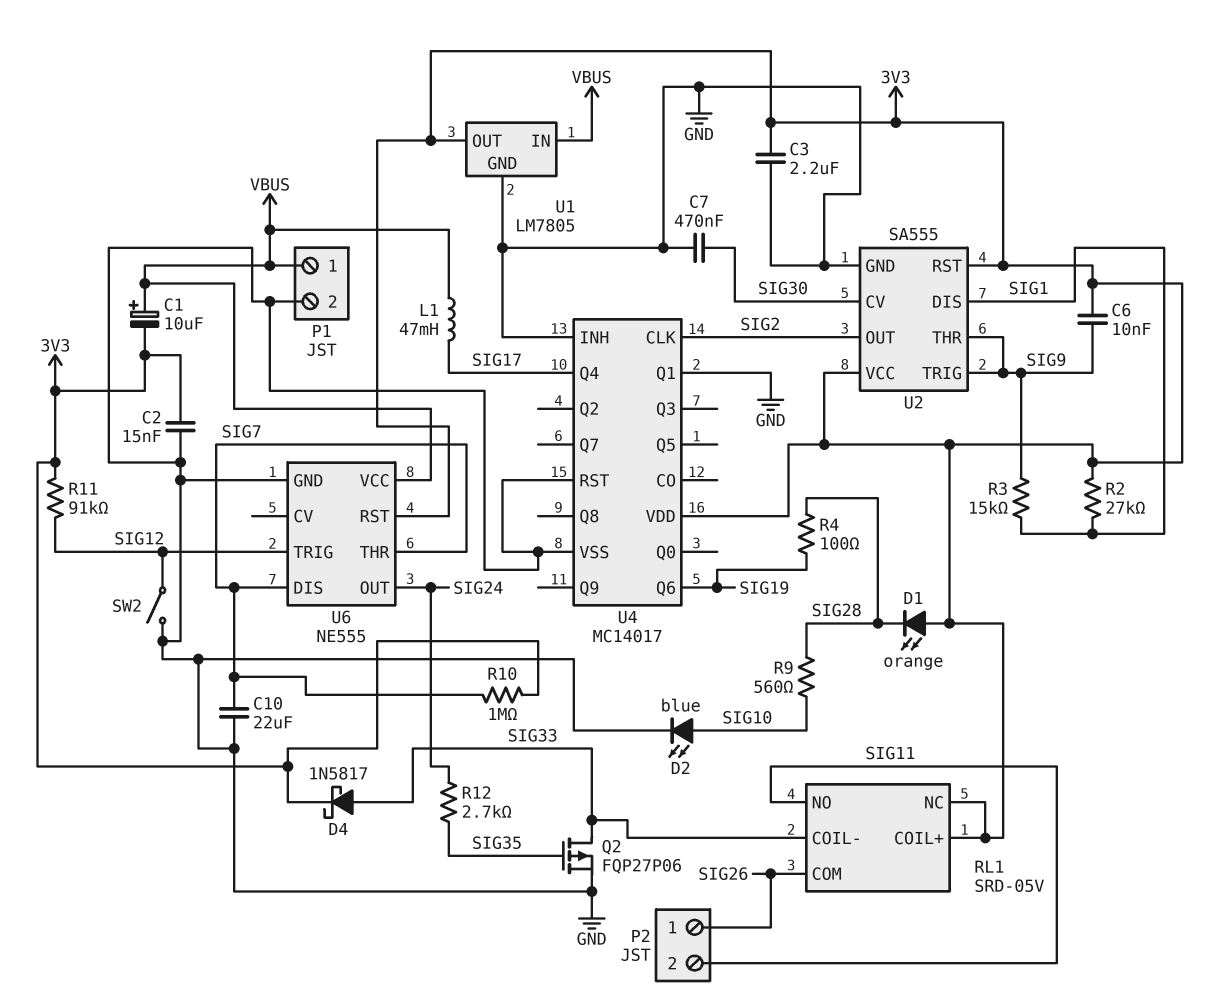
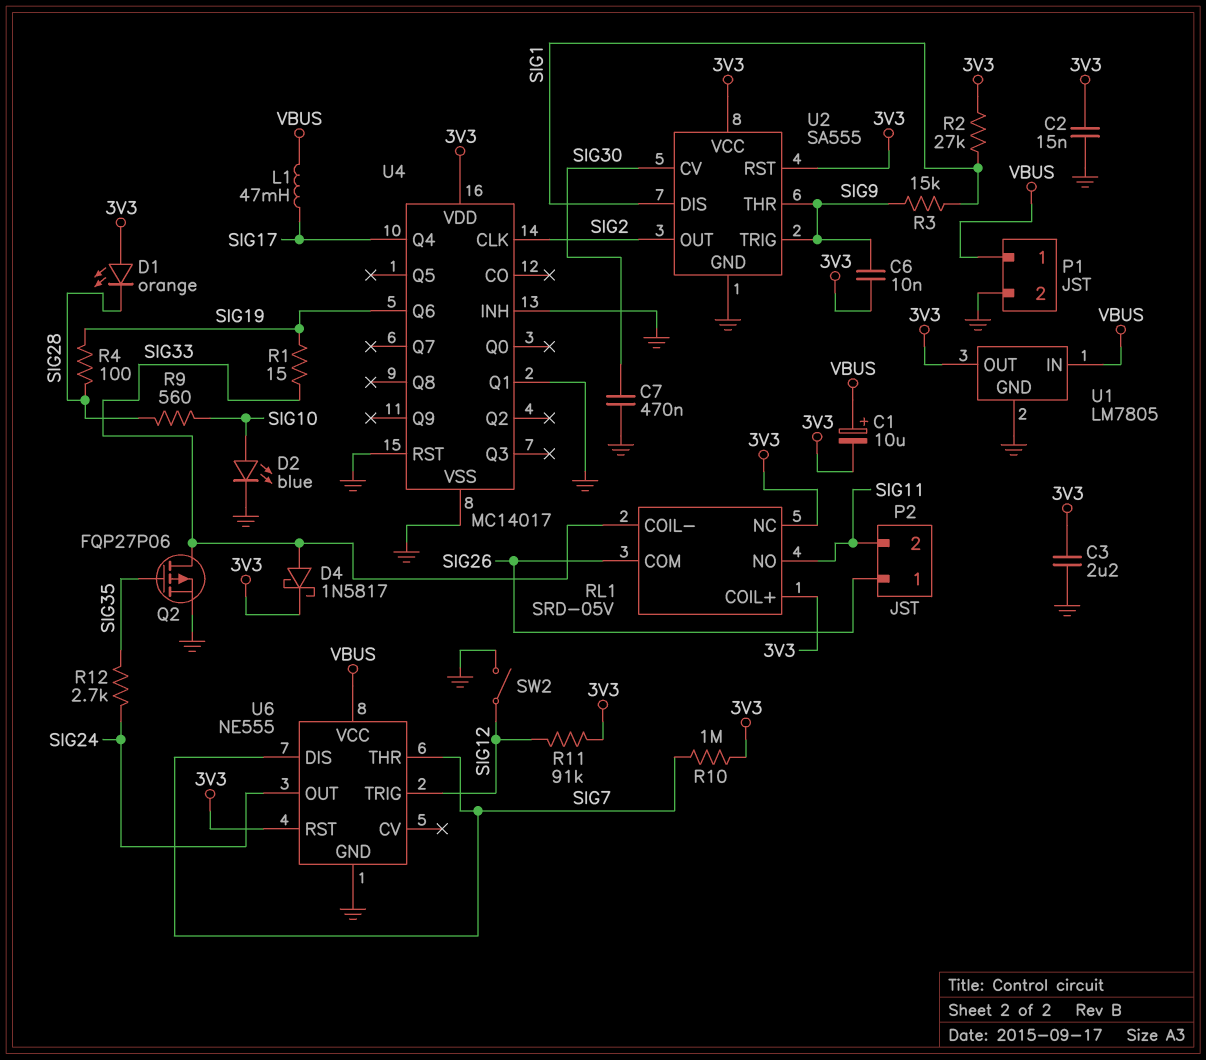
C10: 22uF (GND, SIG7) -> none
R1: none -> 15 (SIG19, SIG33)

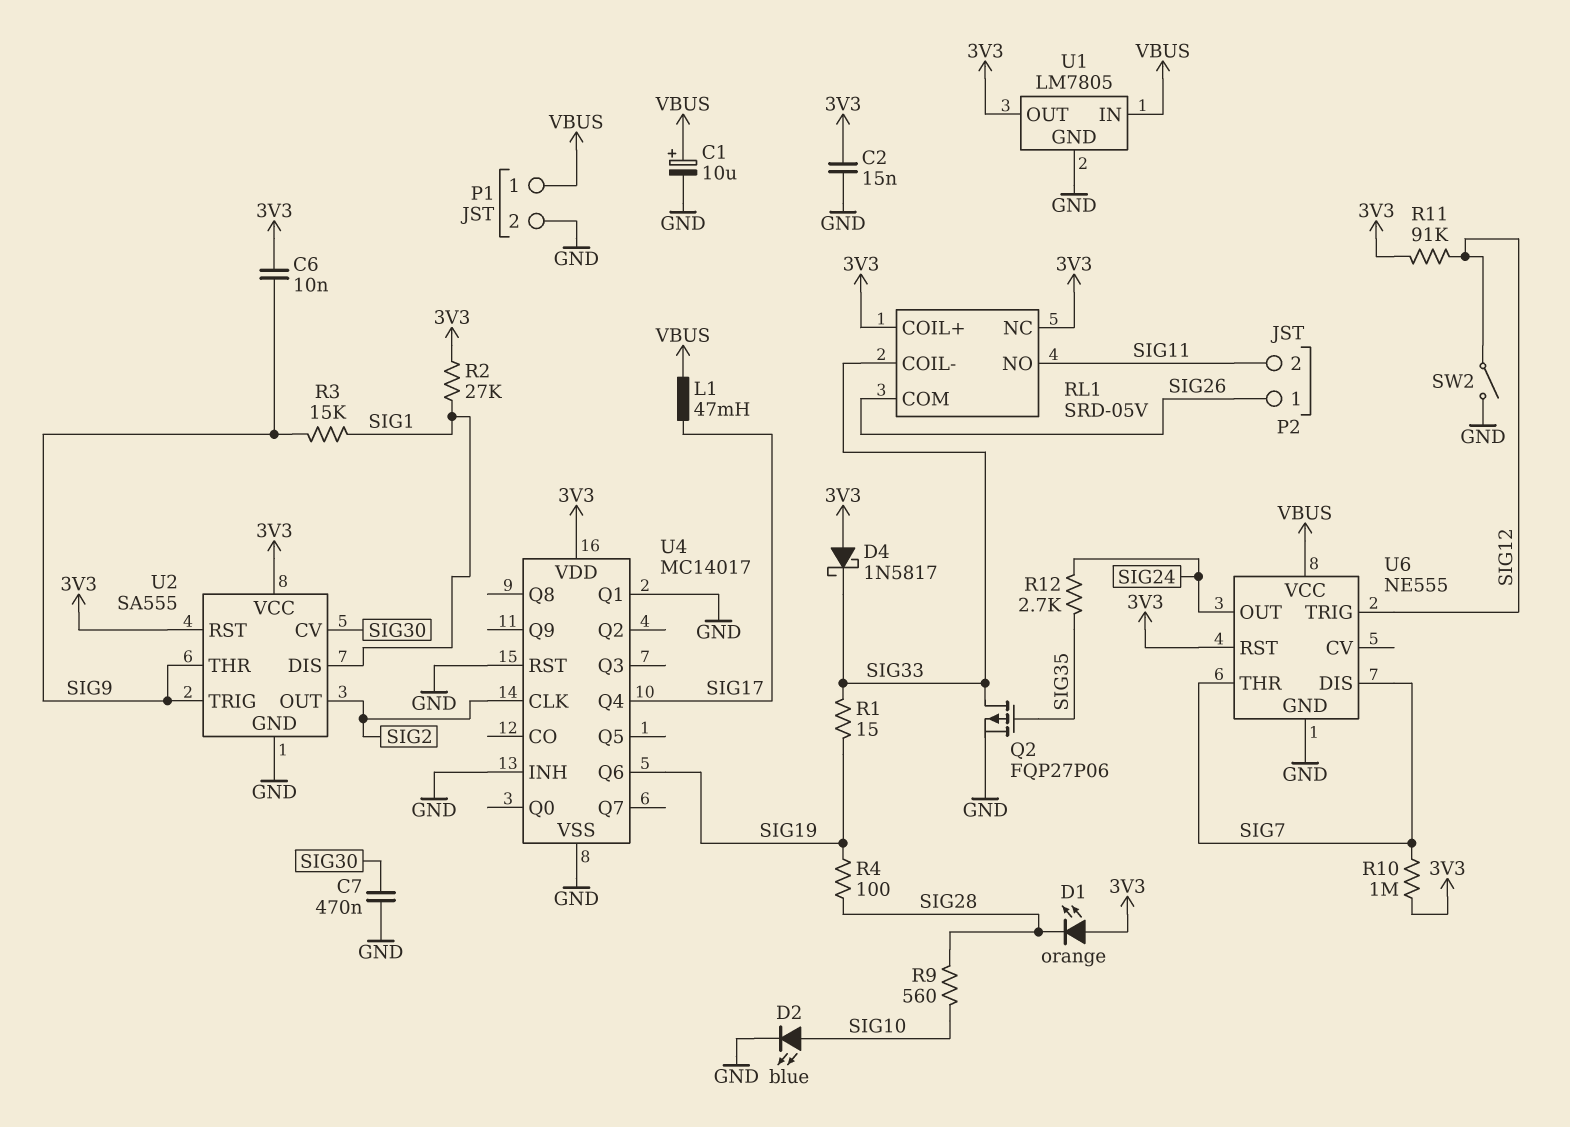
C1: 10uF (plus VBUS, minus 3V3) -> 10uF (plus VBUS, minus GND)
C3: 2.2uF (3V3, GND) -> none
D4: schottky 1N5817 (A SIG33, K 3V3) -> schottky 1N5817 (A 3V3, K SIG33)

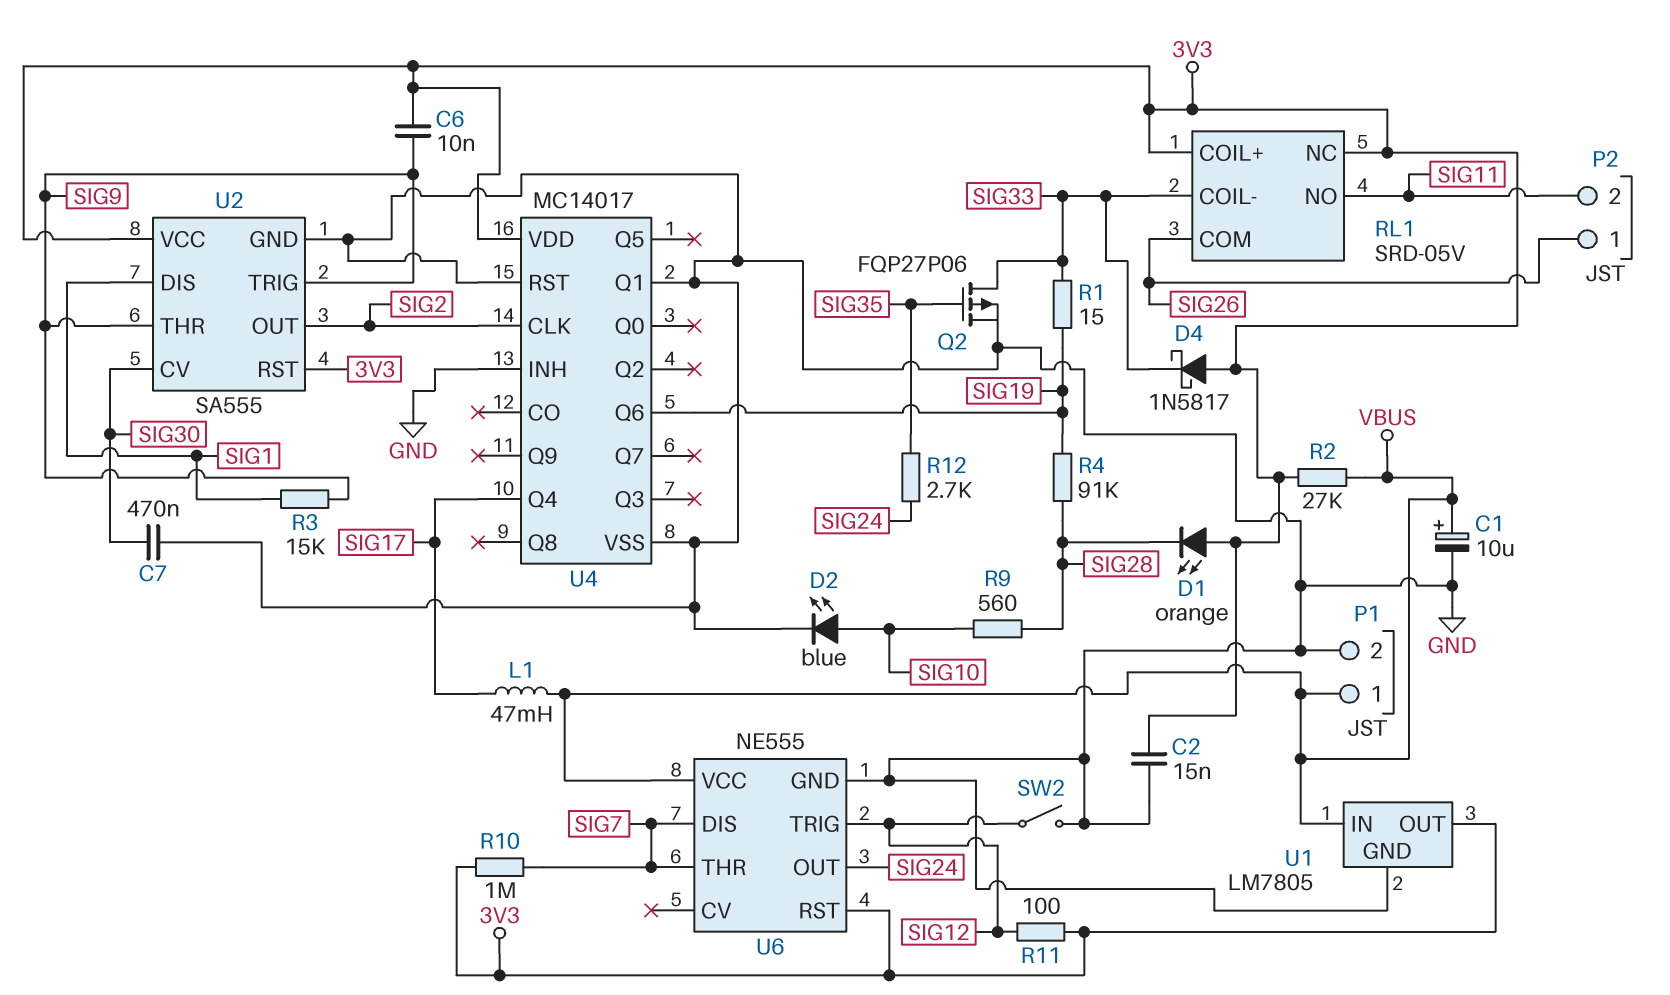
R2: 27k (3V3, SIG1) -> 27k (3V3, VBUS)
R4: 100 (SIG19, SIG28) -> 91k (SIG19, SIG28)
R11: 91k (3V3, SIG12) -> 100 (3V3, SIG12)

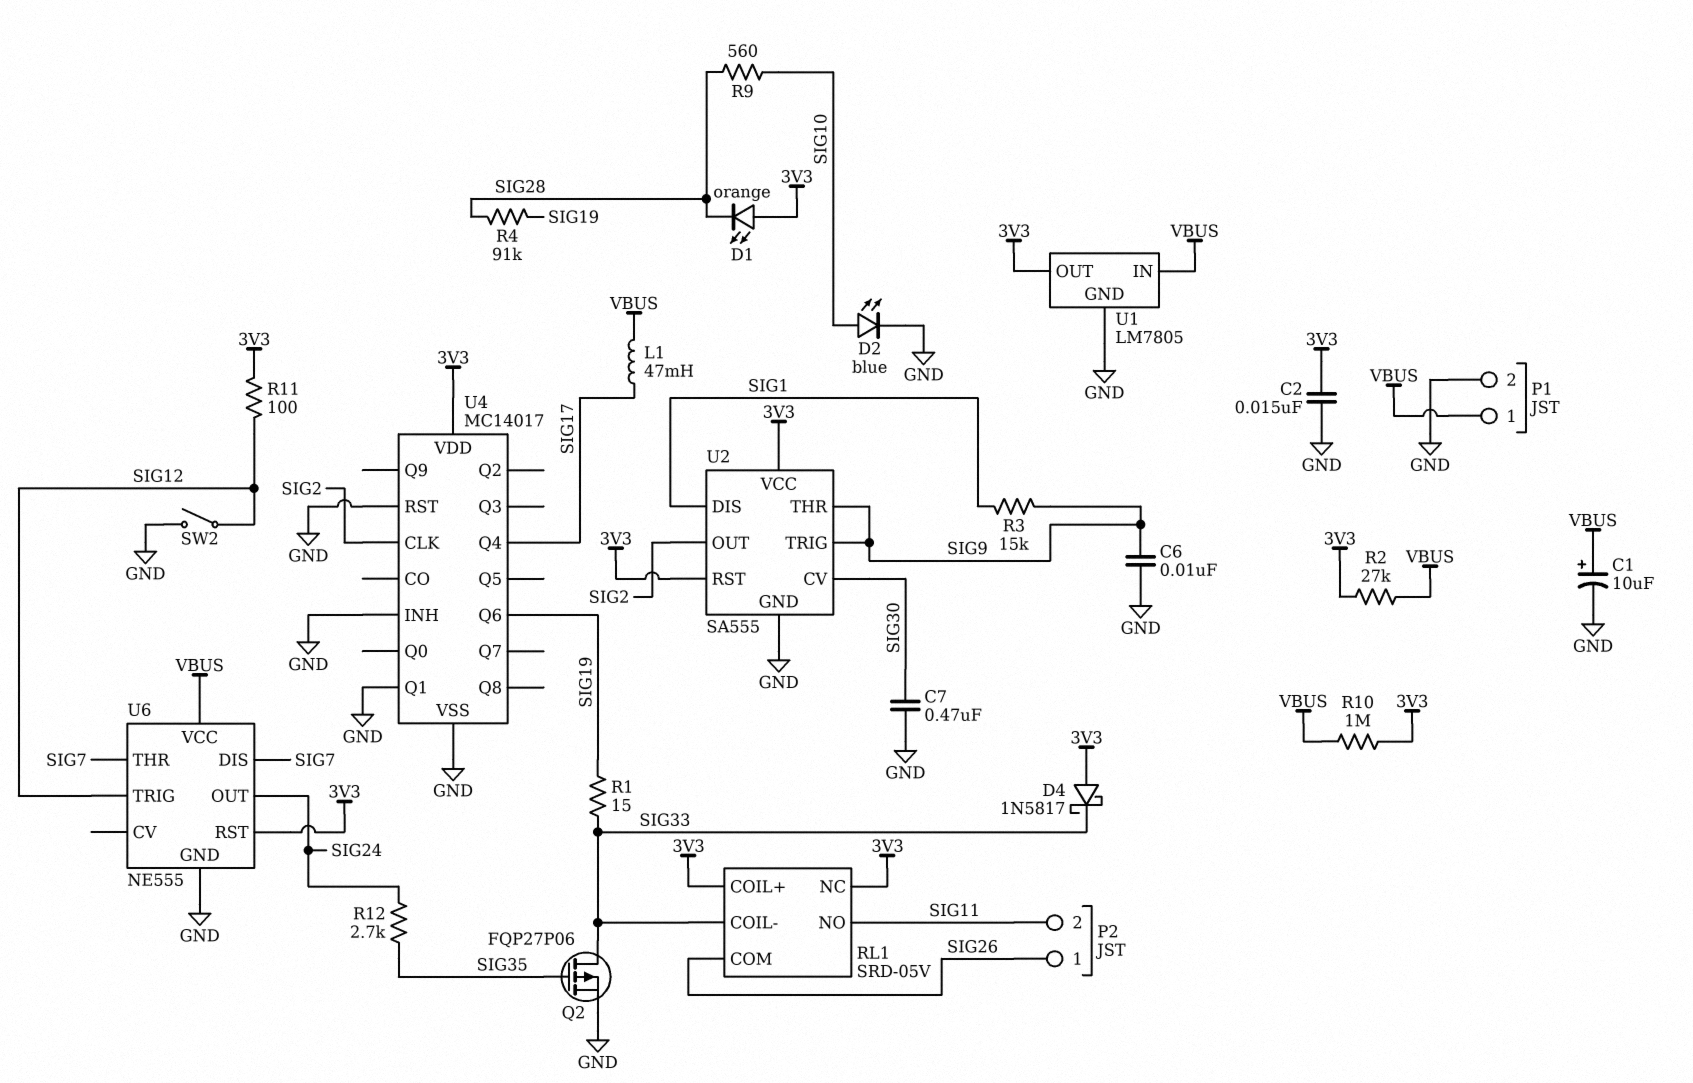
C6: 10nF (3V3, SIG9) -> 10nF (GND, SIG9)
R10: 1M (3V3, SIG7) -> 1M (3V3, VBUS)

